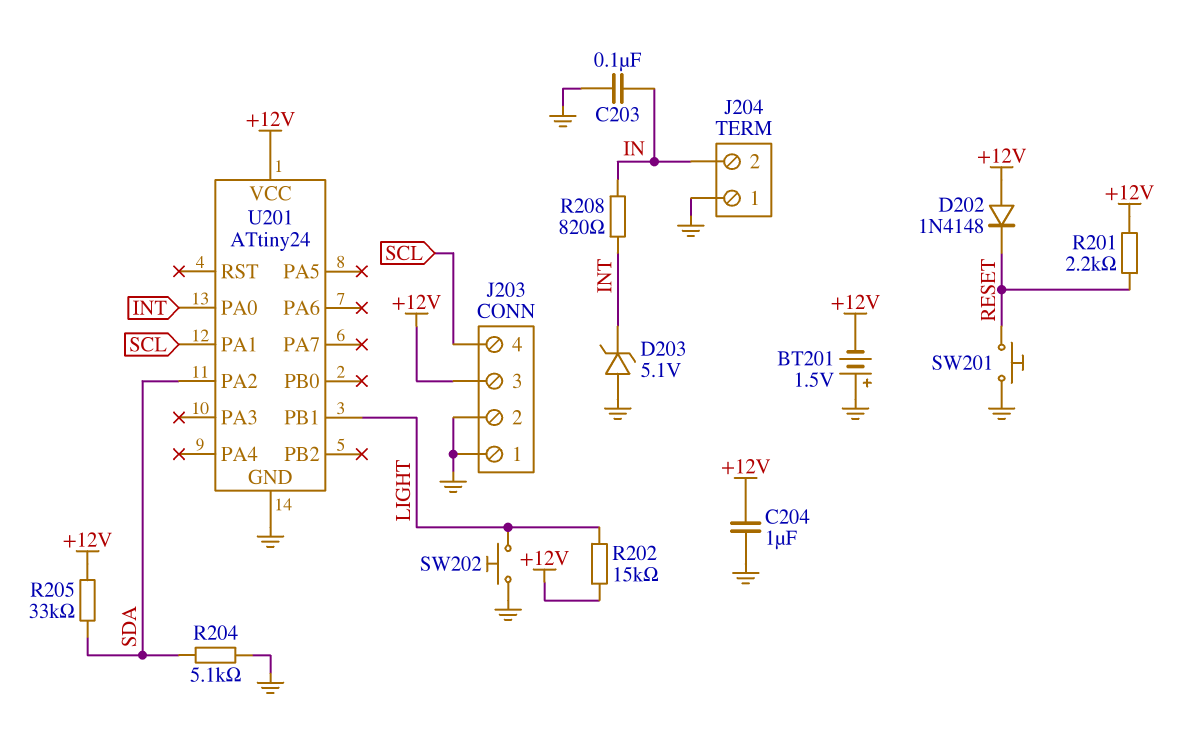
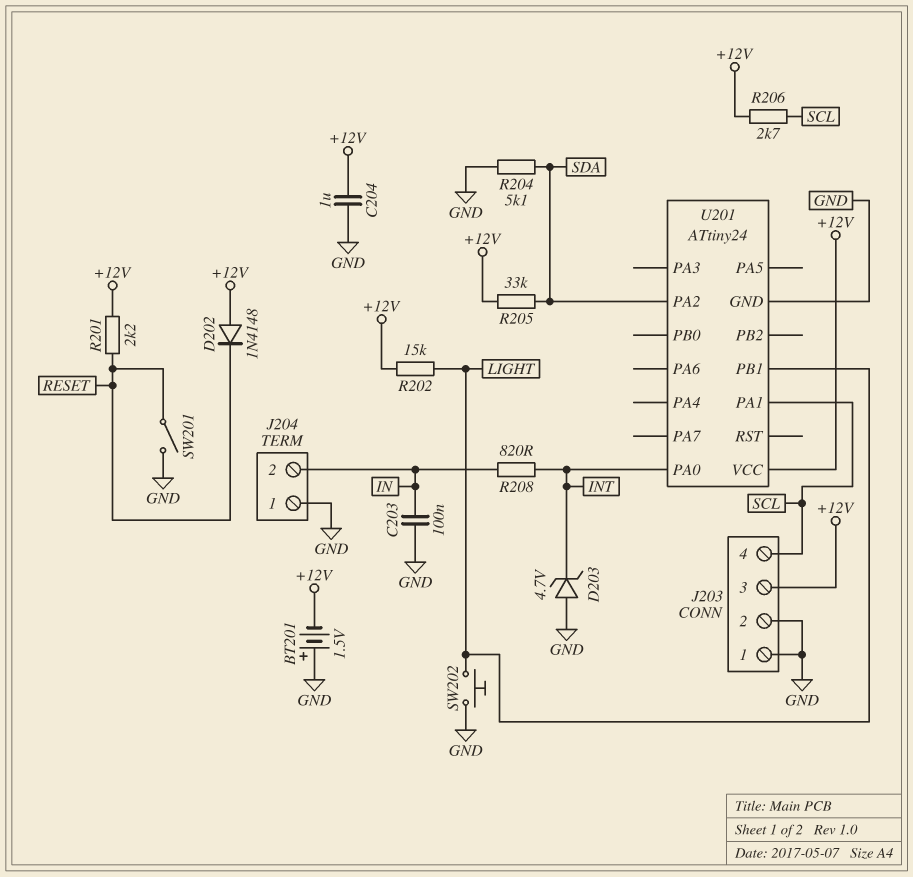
D203: zener 5.1V (A GND, K INT) -> zener 4.7V (A GND, K INT)
R206: none -> 2.7k (+12V, SCL)
SW201: button (GND, RESET) -> switch (GND, RESET)

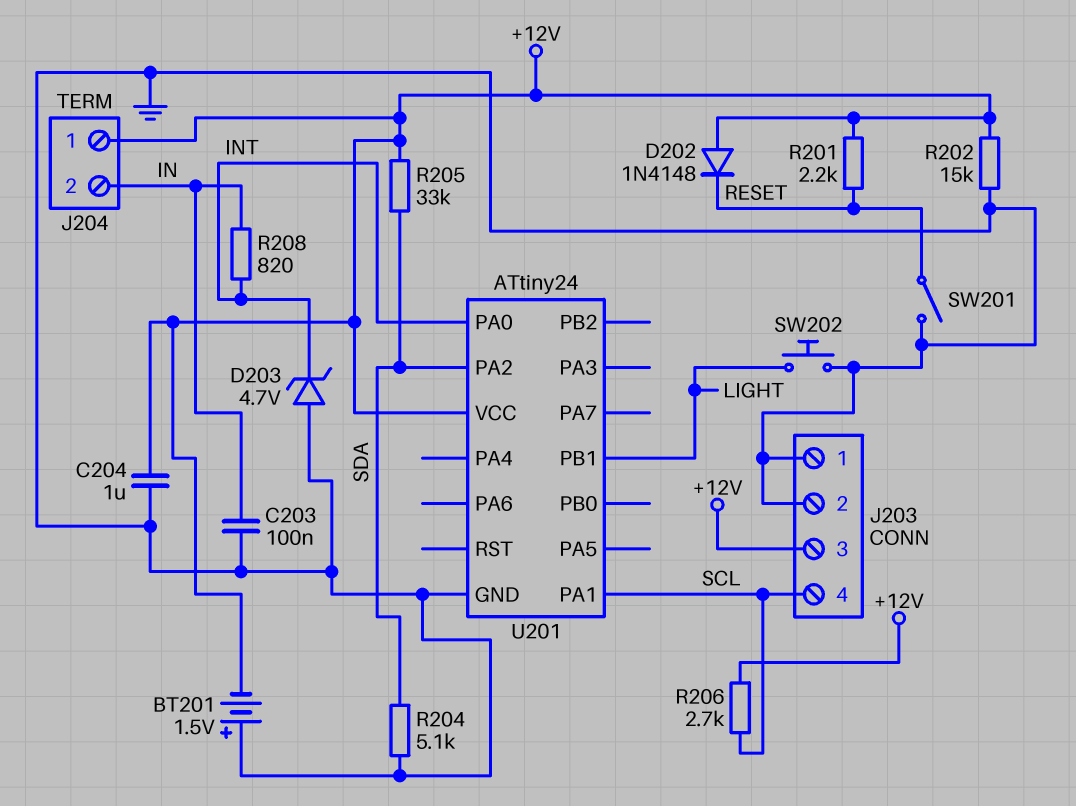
J204 pin 1: GND -> +12V
R202: 15k (+12V, LIGHT) -> 15k (+12V, GND)

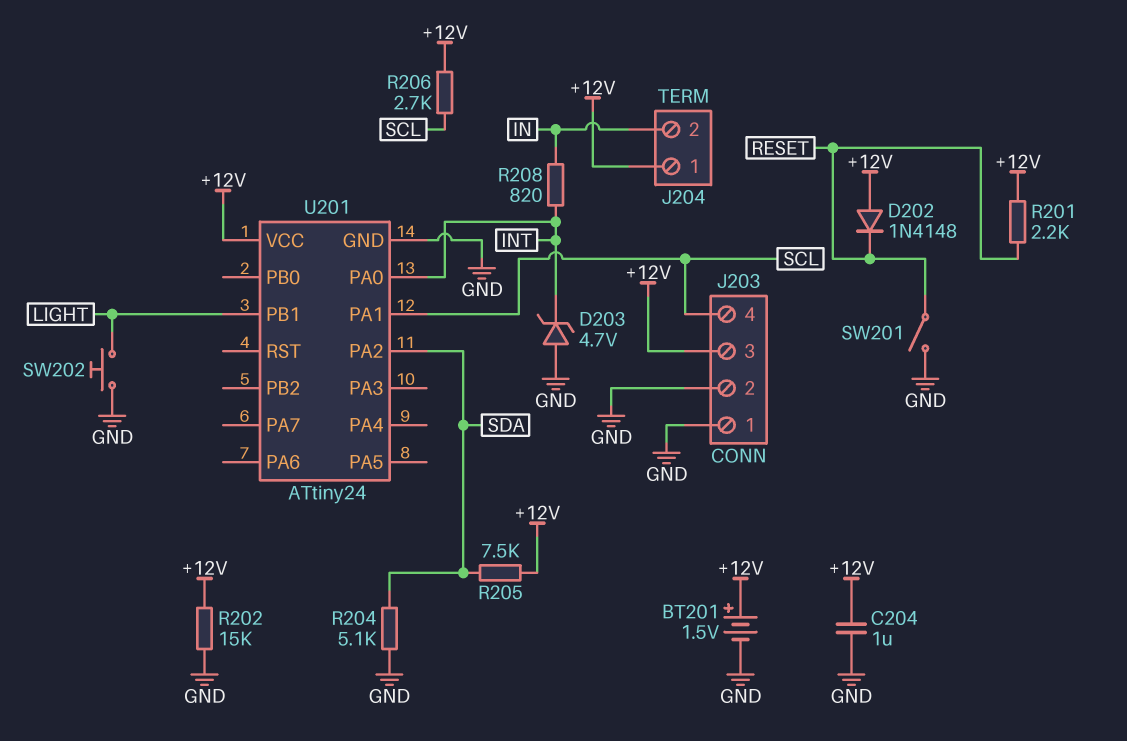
BT201: 1.5V (plus GND, minus +12V) -> 1.5V (plus +12V, minus GND)
C203: 100nF (GND, IN) -> none
R205: 33k (+12V, SDA) -> 7.5k (+12V, SDA)

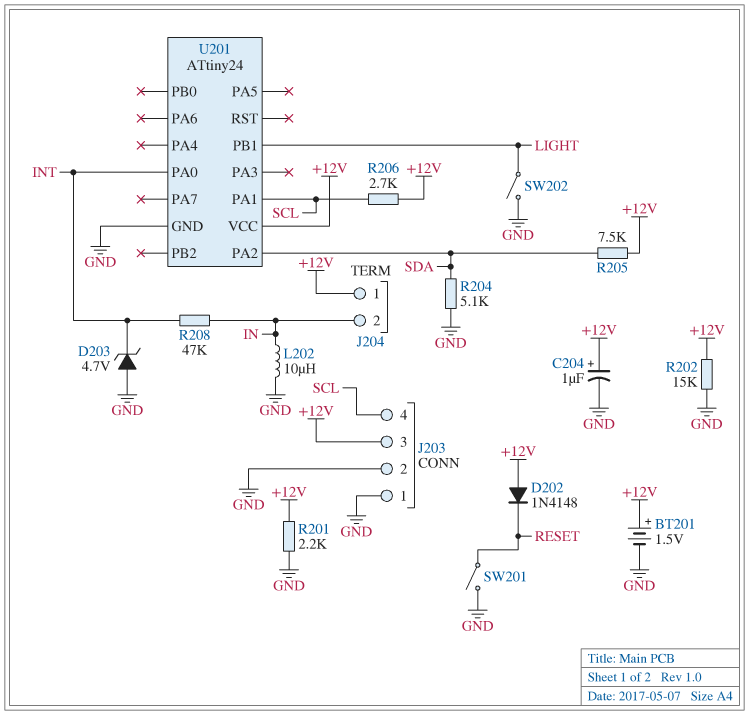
C204: 1uF (+12V, GND) -> 1uF (plus +12V, minus GND)
L202: none -> 10uH (GND, IN)
R201: 2.2k (+12V, RESET) -> 2.2k (+12V, GND)
R208: 820 (IN, INT) -> 47k (IN, INT)
SW202: button (GND, LIGHT) -> switch (GND, LIGHT)

